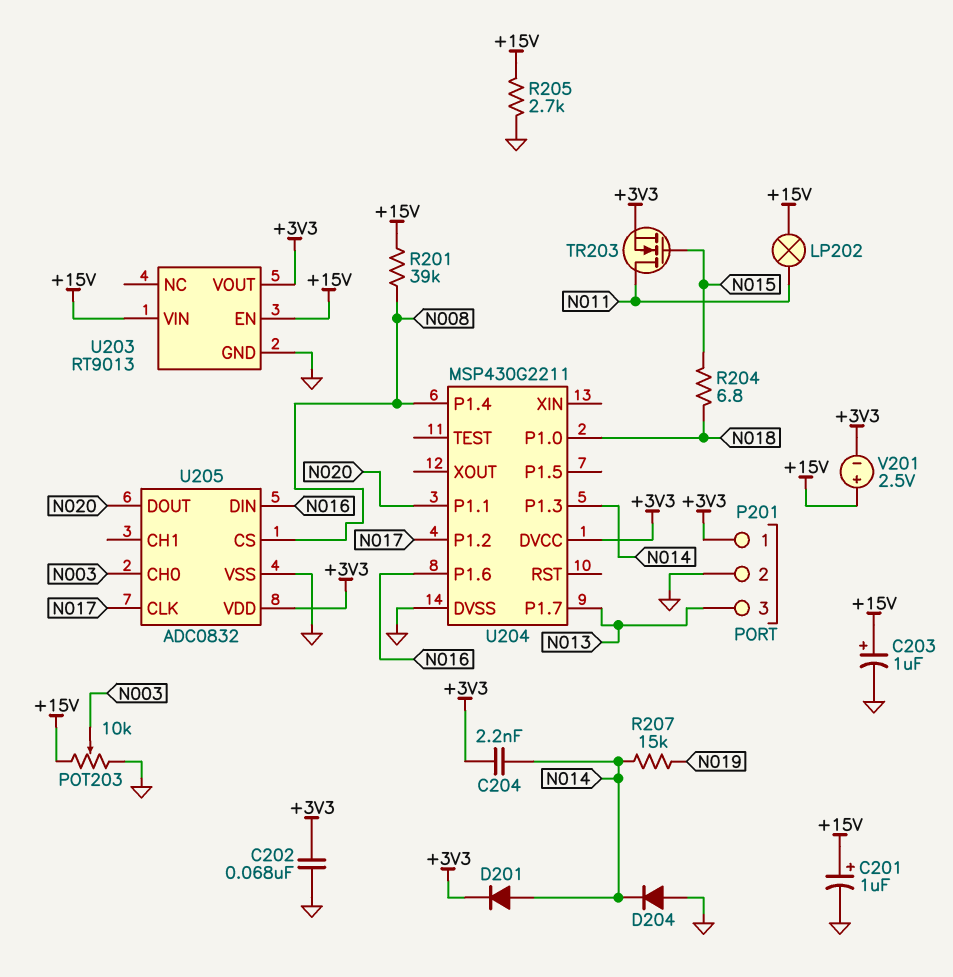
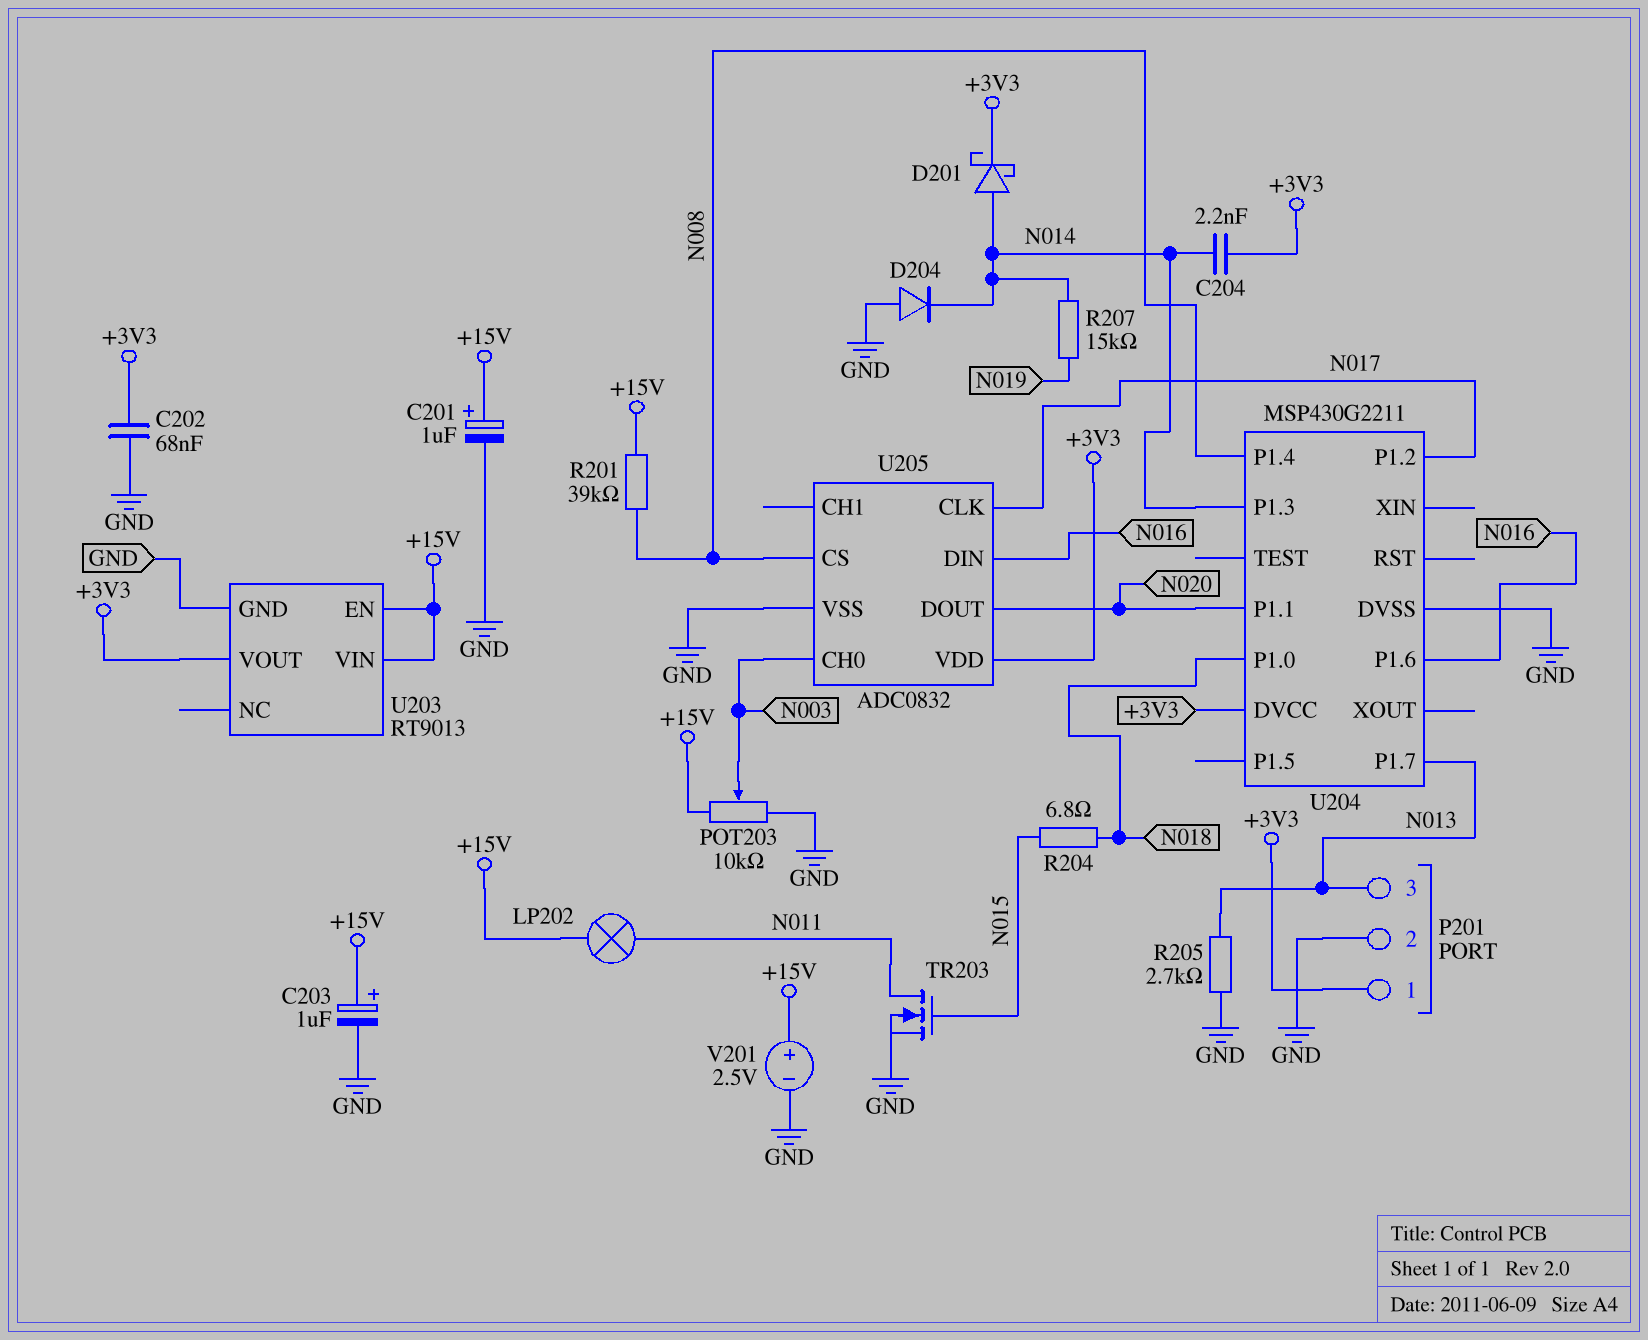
D201: diode (A N014, K +3V3) -> schottky (A N014, K +3V3)
R205: 2.7k (+15V, GND) -> 2.7k (GND, N013)
TR203: NMOS (G N015, D N011, S +3V3) -> NMOS (G N015, D N011, S GND)
V201: 2.5V (plus +15V, minus +3V3) -> 2.5V (plus +15V, minus GND)

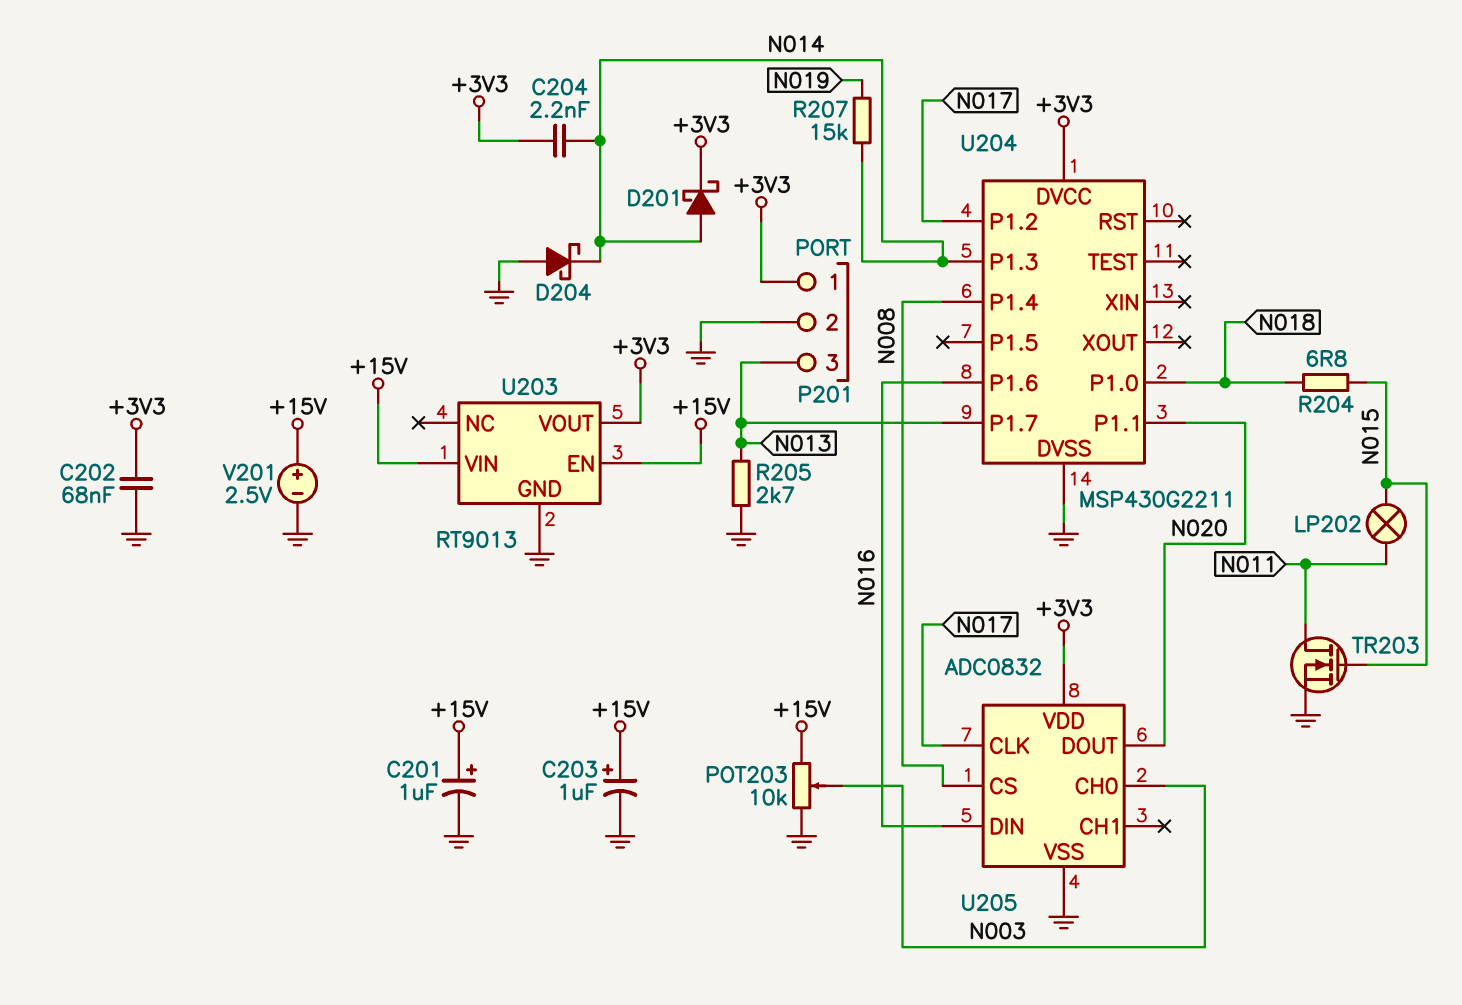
D204: diode (A GND, K N014) -> schottky (A GND, K N014)
LP202: lamp (+15V, N011) -> lamp (N011, N015)
R201: 39k (+15V, N008) -> none

